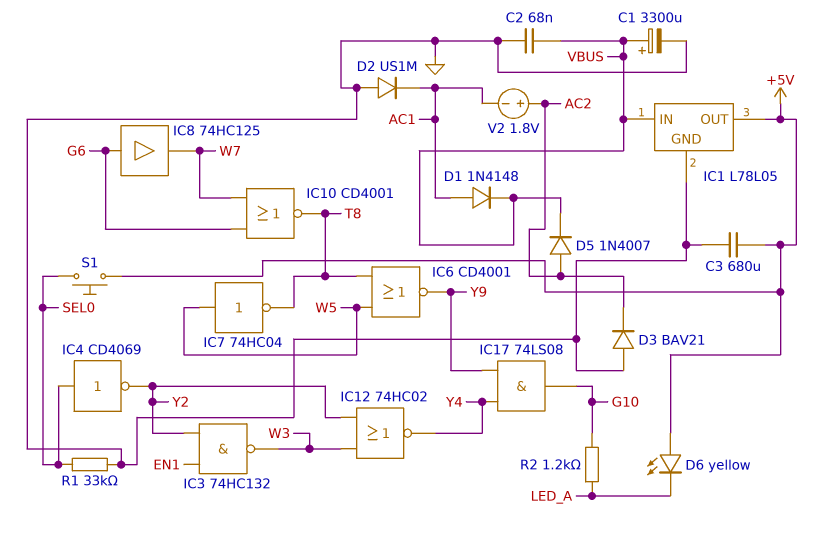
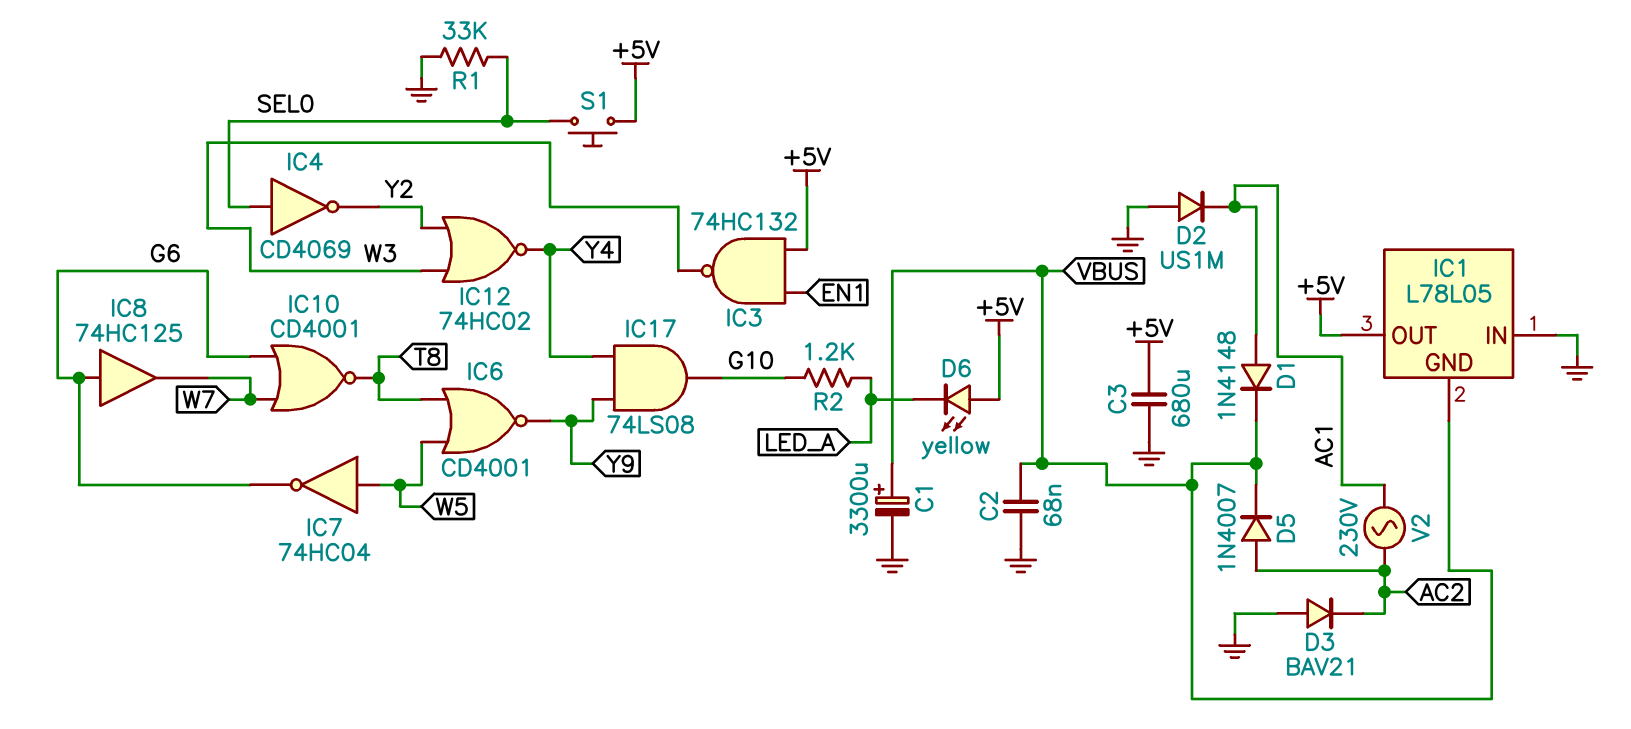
IC1 pin GND: GND -> VBUS
IC1 pin IN: VBUS -> GND
IC3: NAND 74HC132 (in EN1, in Y2, out W3) -> NAND 74HC132 (in +5V, in EN1, out W3)
IC7: NOT 74HC04 (in W5, out T8) -> NOT 74HC04 (in W5, out G6)
V2: 1.8V (plus AC2, minus AC1) -> AC 230V (AC1, AC2)

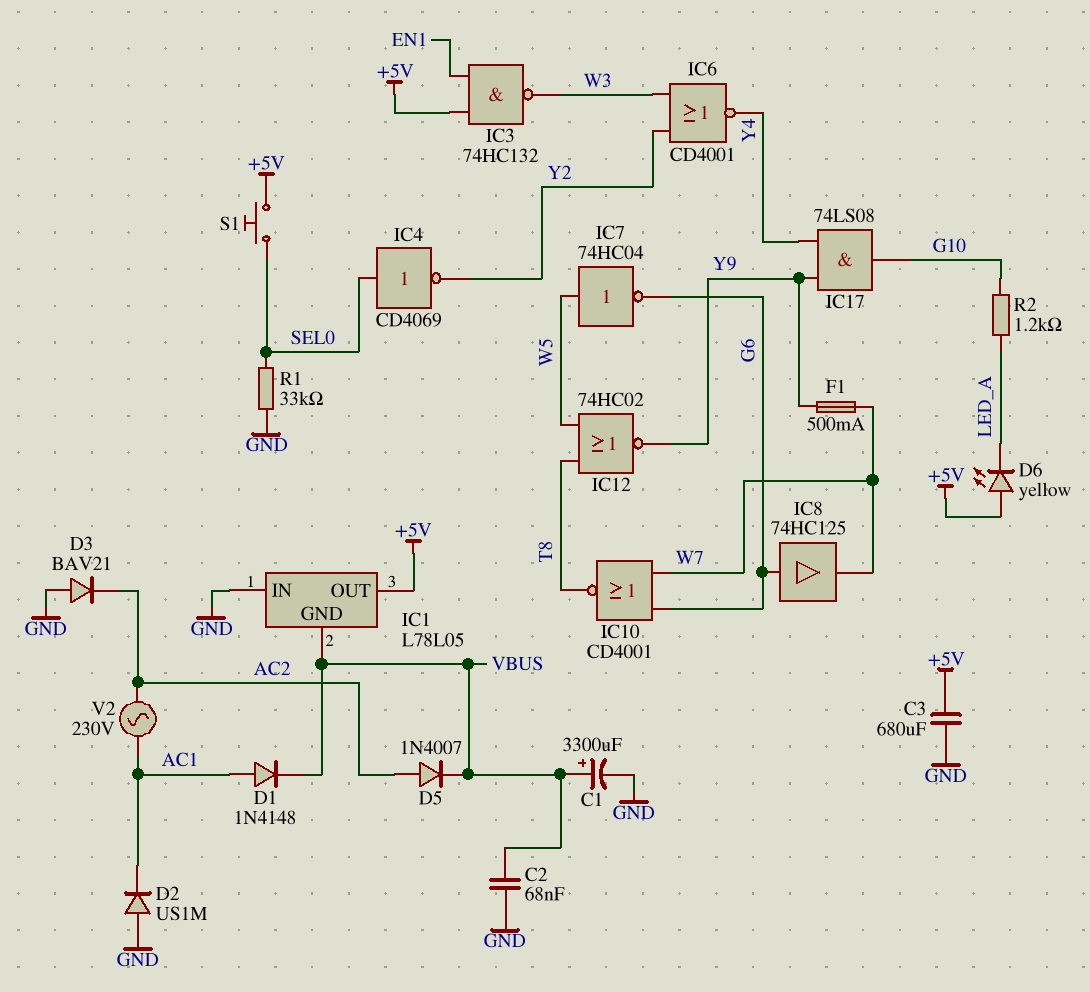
F1: none -> 500mA (W7, Y9)
IC6: NOR CD4001 (in T8, in W5, out Y9) -> NOR CD4001 (in W3, in Y2, out Y4)
IC12: NOR 74HC02 (in W3, in Y2, out Y4) -> NOR 74HC02 (in T8, in W5, out Y9)

